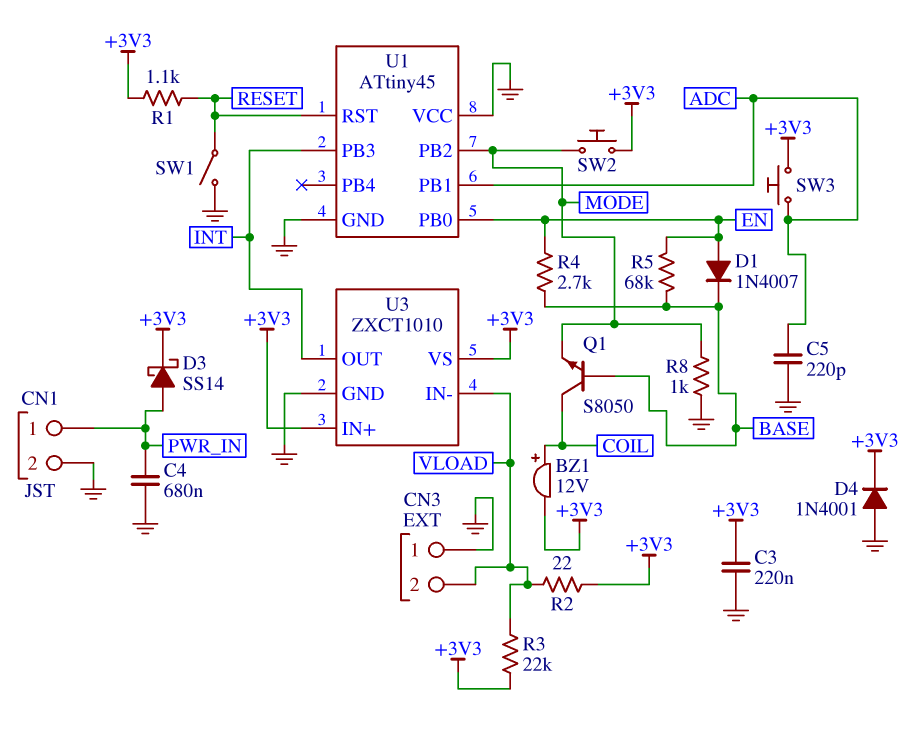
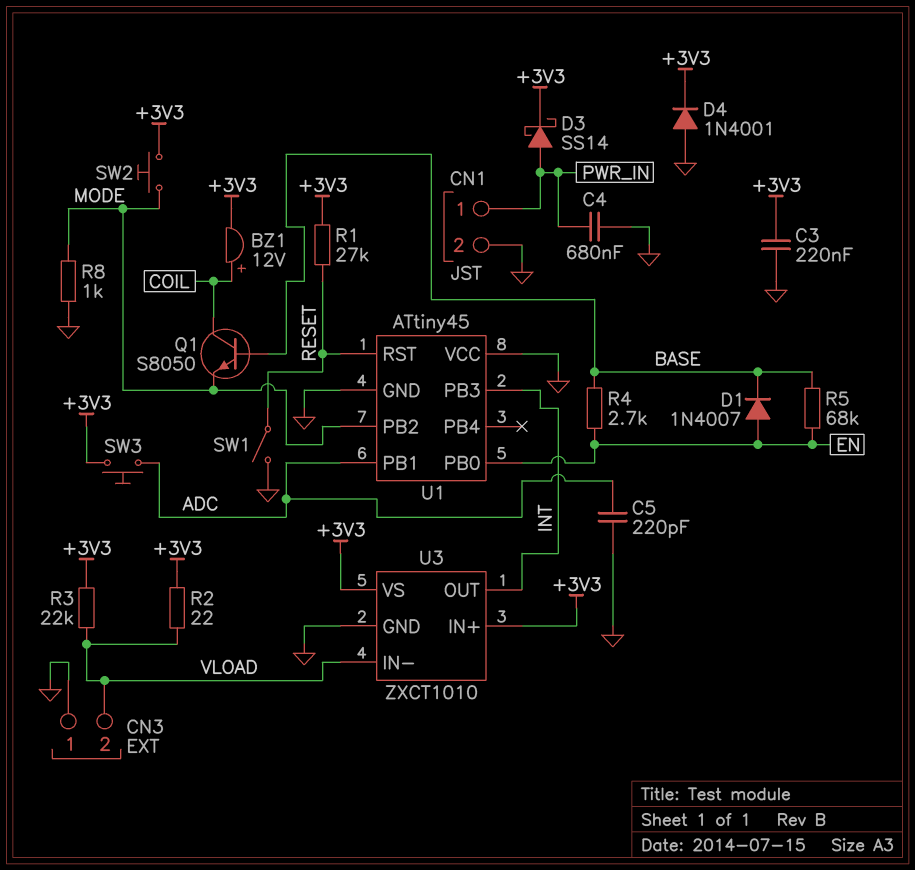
R1: 1.1k (+3V3, RESET) -> 27k (+3V3, RESET)

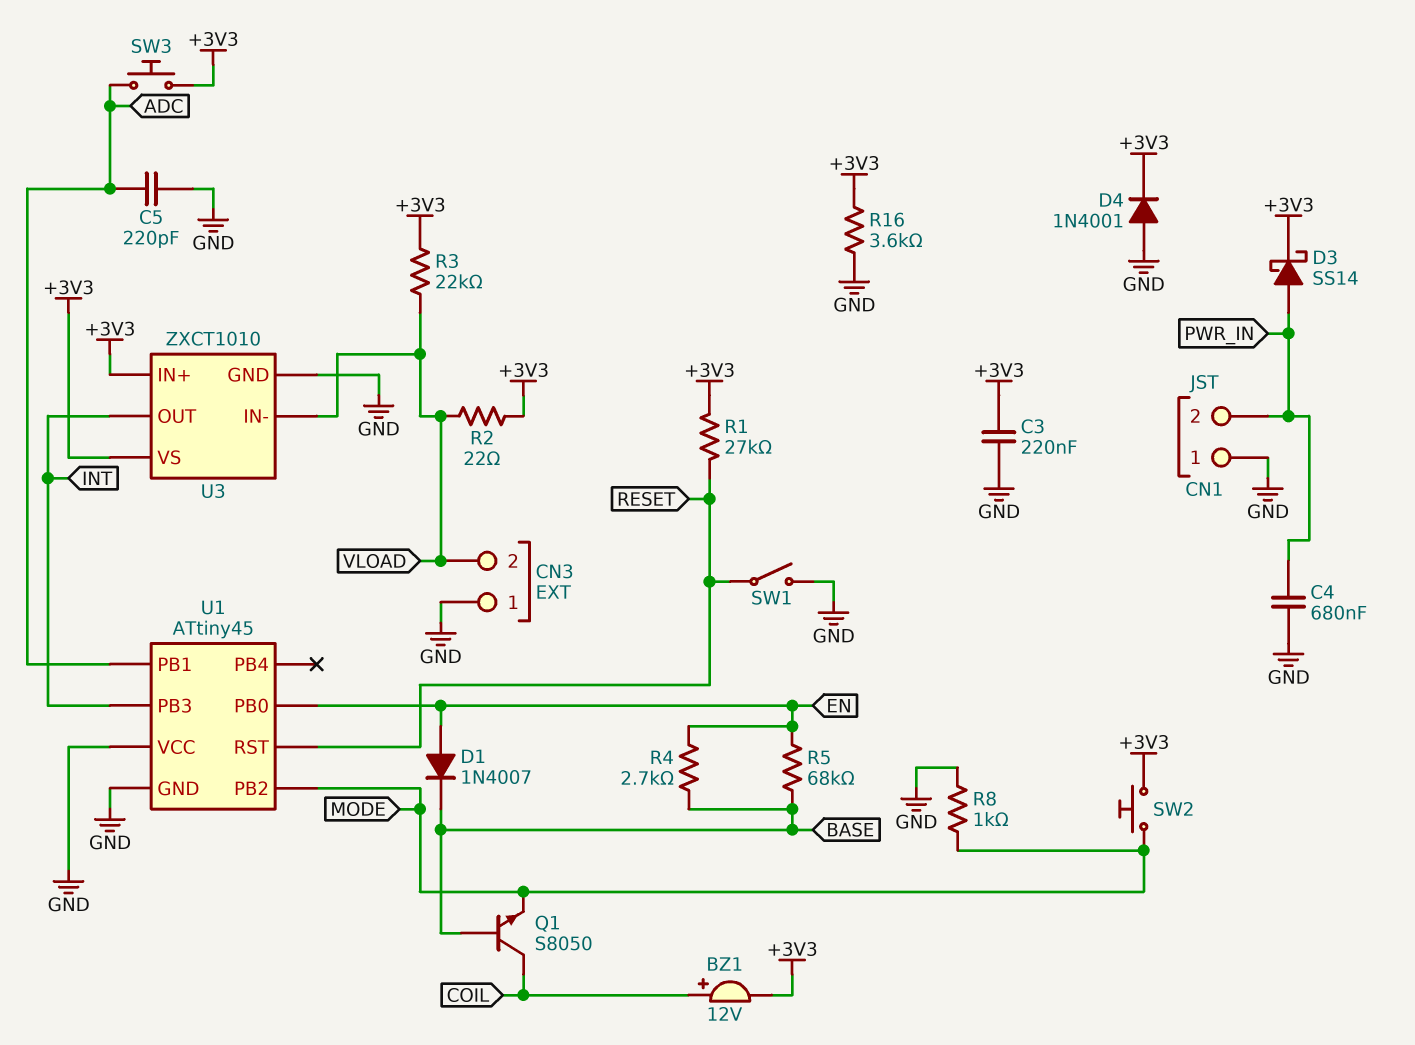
CN1 pin 1: PWR_IN -> GND
CN1 pin 2: GND -> PWR_IN
R16: none -> 3.6k (+3V3, GND)

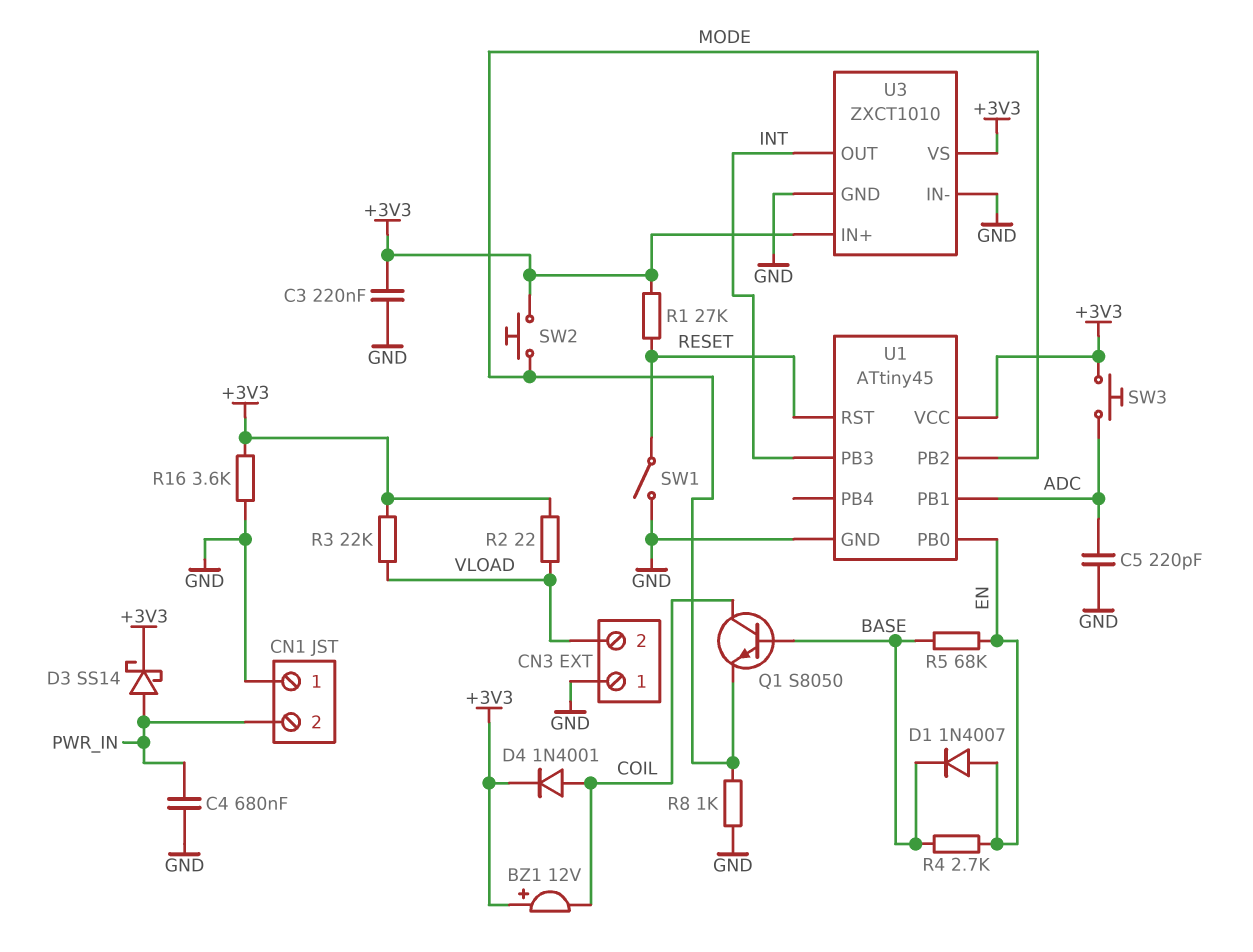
BZ1: buzzer 12V (plus COIL, minus +3V3) -> buzzer 12V (plus +3V3, minus COIL)
D4: diode 1N4001 (A GND, K +3V3) -> diode 1N4001 (A COIL, K +3V3)
U1 pin VCC: GND -> +3V3
U3 pin IN-: VLOAD -> GND

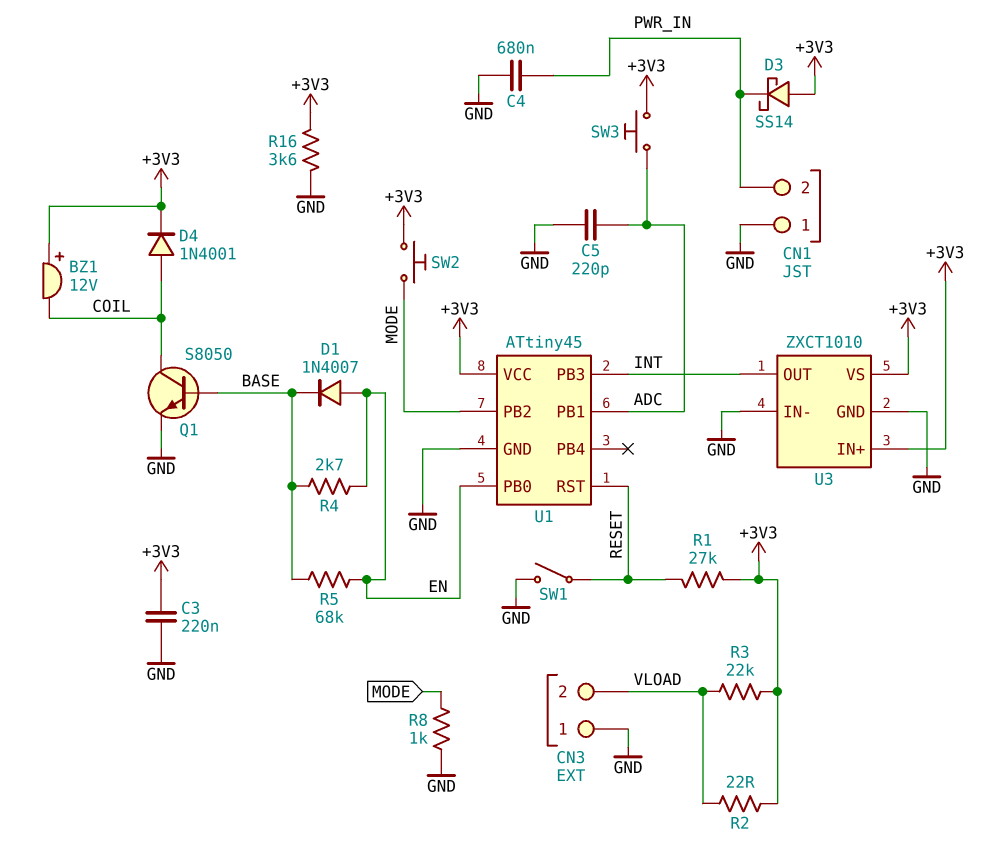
D3: schottky SS14 (A PWR_IN, K +3V3) -> schottky SS14 (A +3V3, K PWR_IN)
Q1: NPN S8050 (B BASE, C COIL, E MODE) -> NPN S8050 (B BASE, C COIL, E GND)

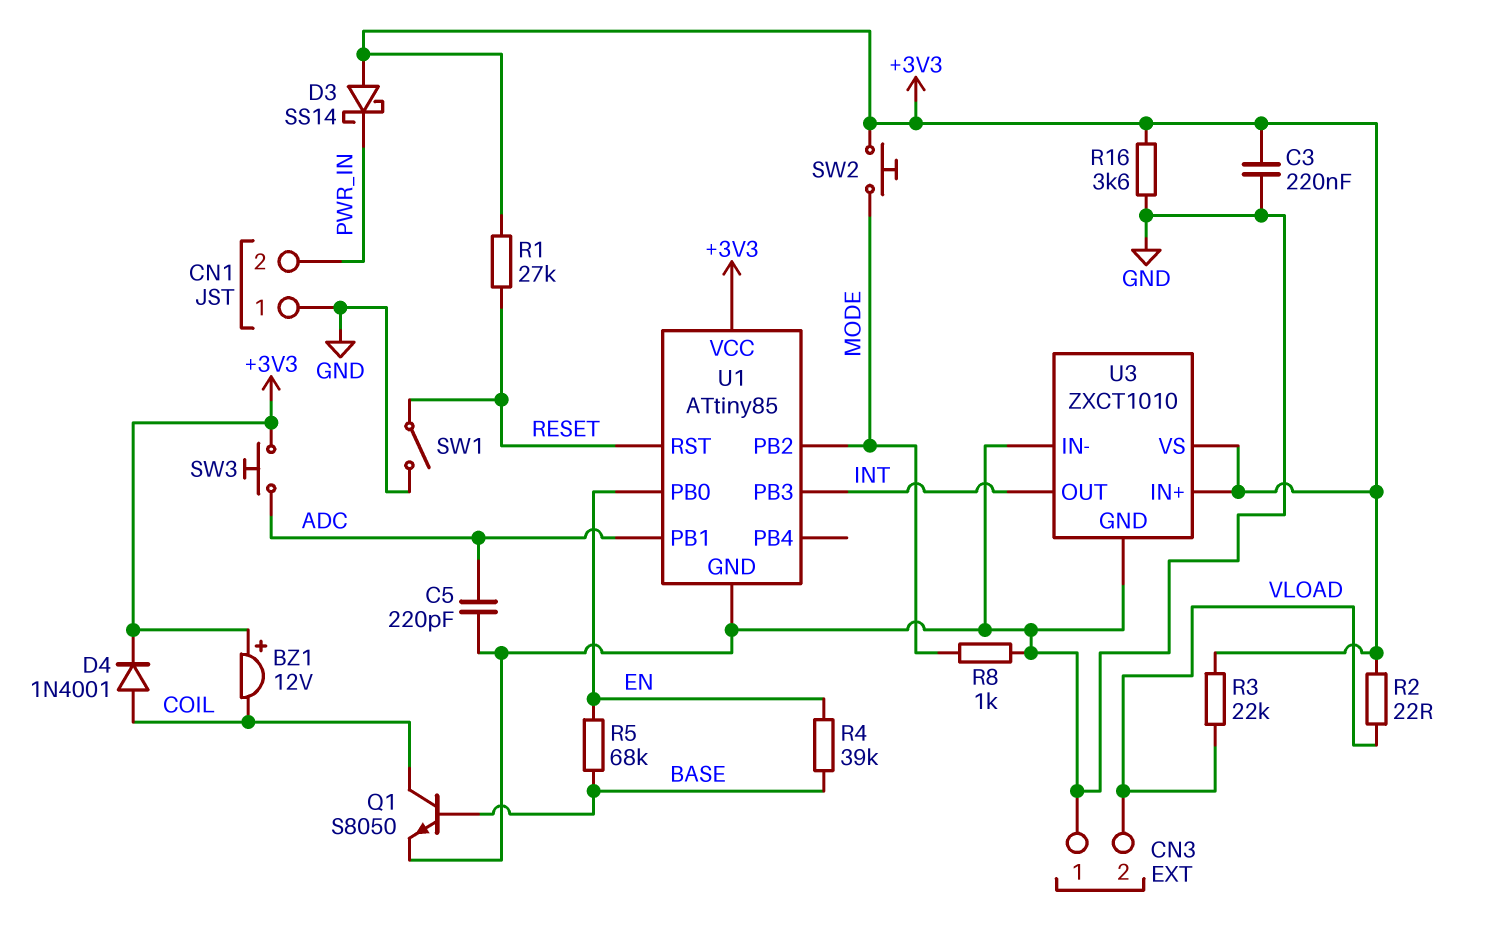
C4: 680nF (GND, PWR_IN) -> none
D1: diode 1N4007 (A EN, K BASE) -> none
R4: 2.7k (BASE, EN) -> 39k (BASE, EN)
U1: ATtiny45 -> ATtiny85

